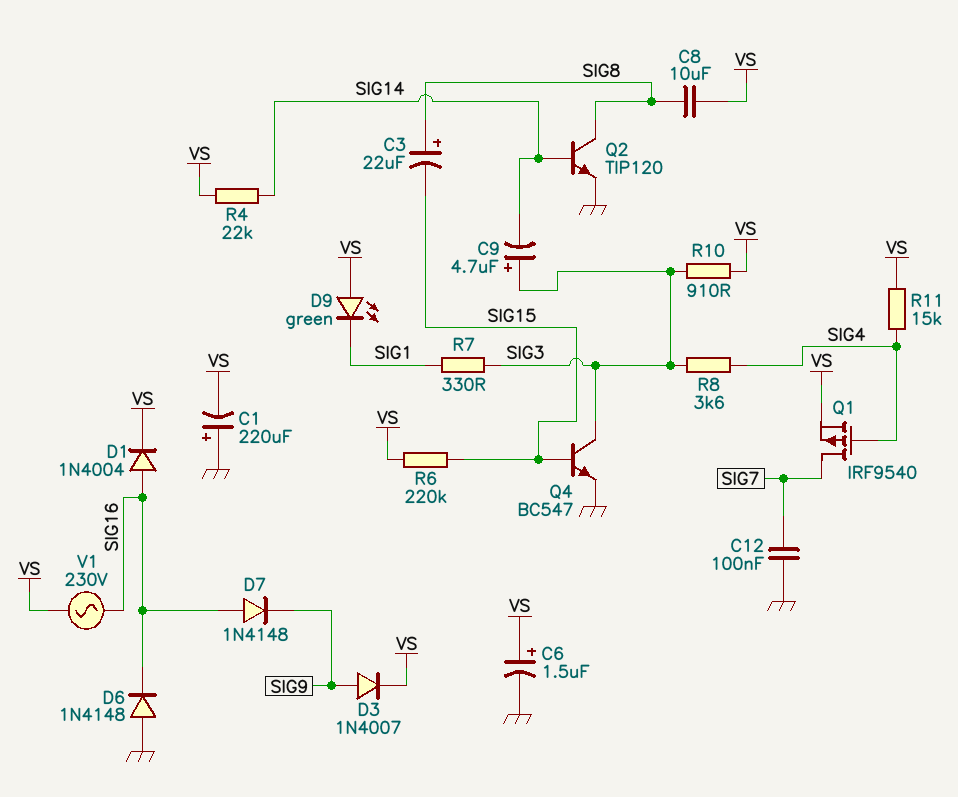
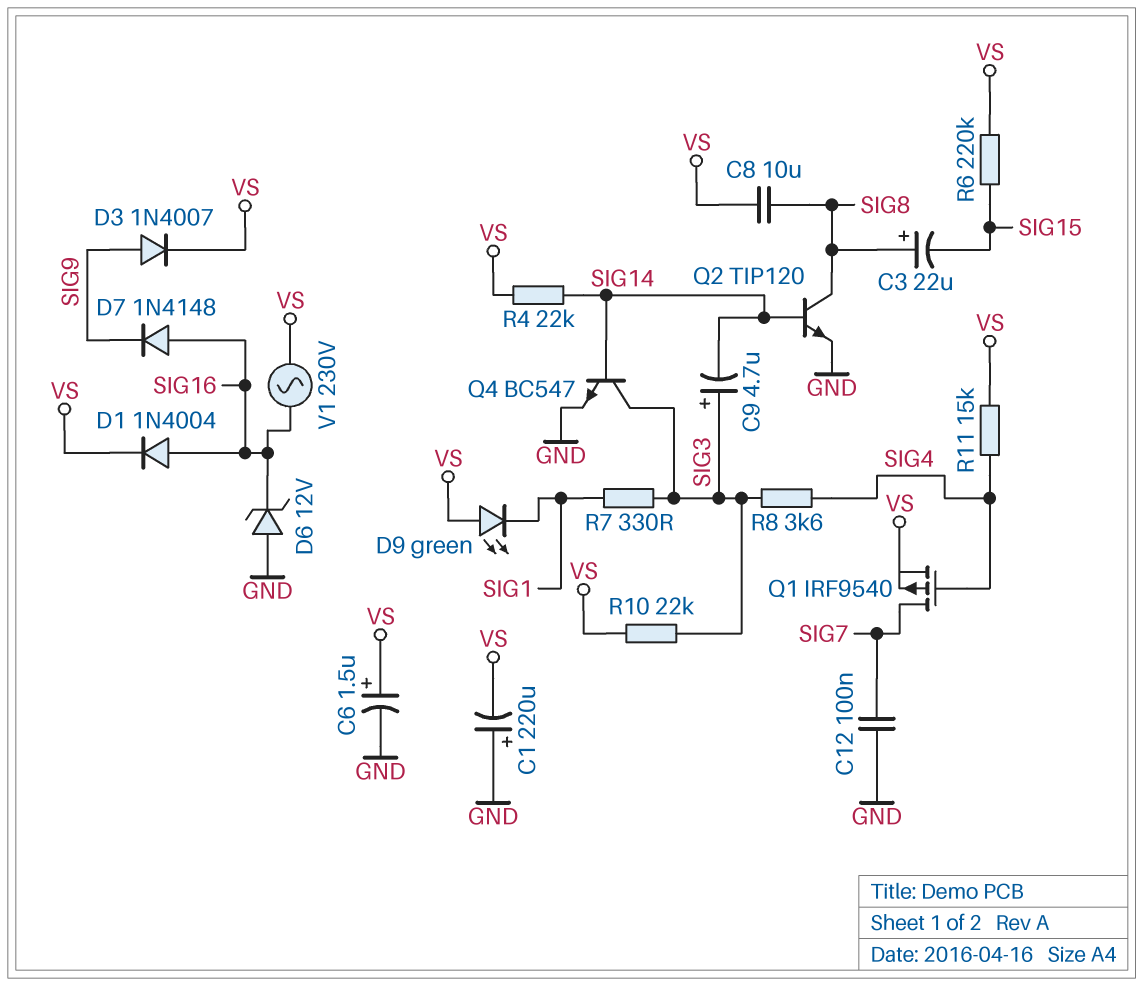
D6: diode 1N4148 (A GND, K SIG16) -> zener 12V (A GND, K SIG16)
Q4: NPN BC547 (B SIG15, C SIG3, E GND) -> NPN BC547 (B SIG14, C SIG3, E GND)
R10: 910 (SIG3, VS) -> 22k (SIG3, VS)

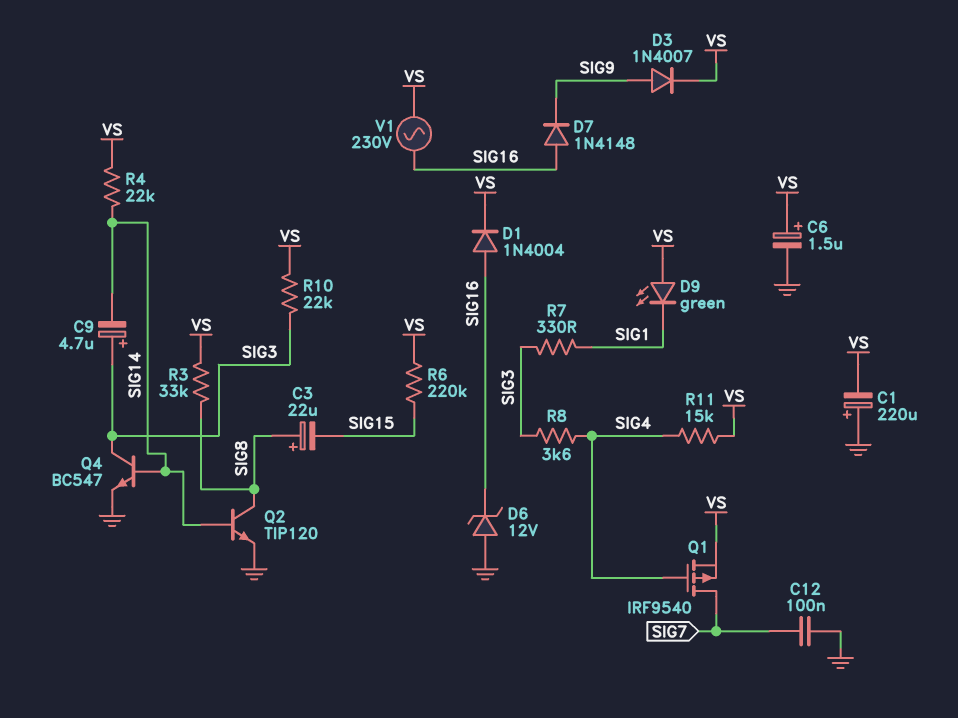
C8: 10uF (SIG8, VS) -> none
R3: none -> 33k (SIG8, VS)

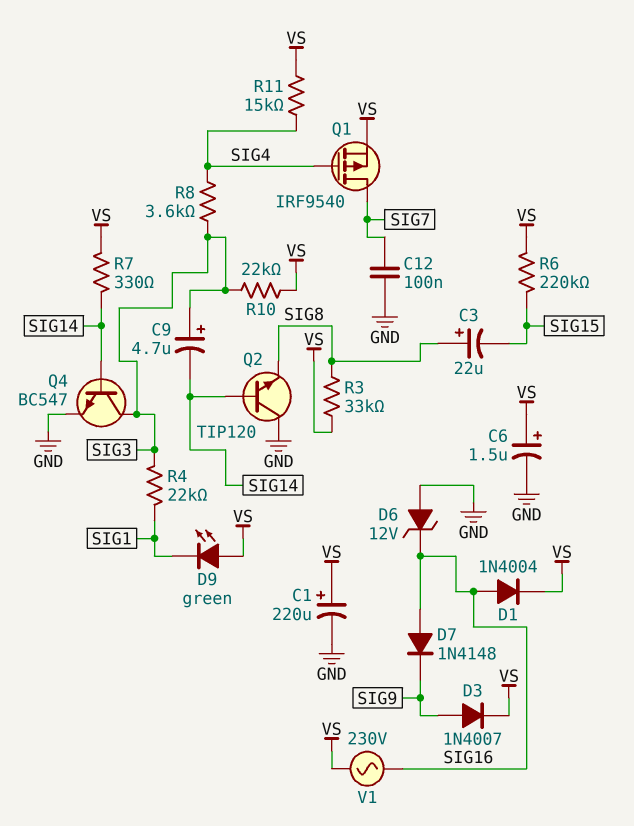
C1: 220uF (plus GND, minus VS) -> 220uF (plus VS, minus GND)
Q2: NPN TIP120 (B SIG14, C SIG8, E GND) -> NPN TIP120 (B SIG14, C GND, E SIG8)
R4: 22k (SIG14, VS) -> 22k (SIG1, SIG3)
R7: 330 (SIG1, SIG3) -> 330 (SIG14, VS)

